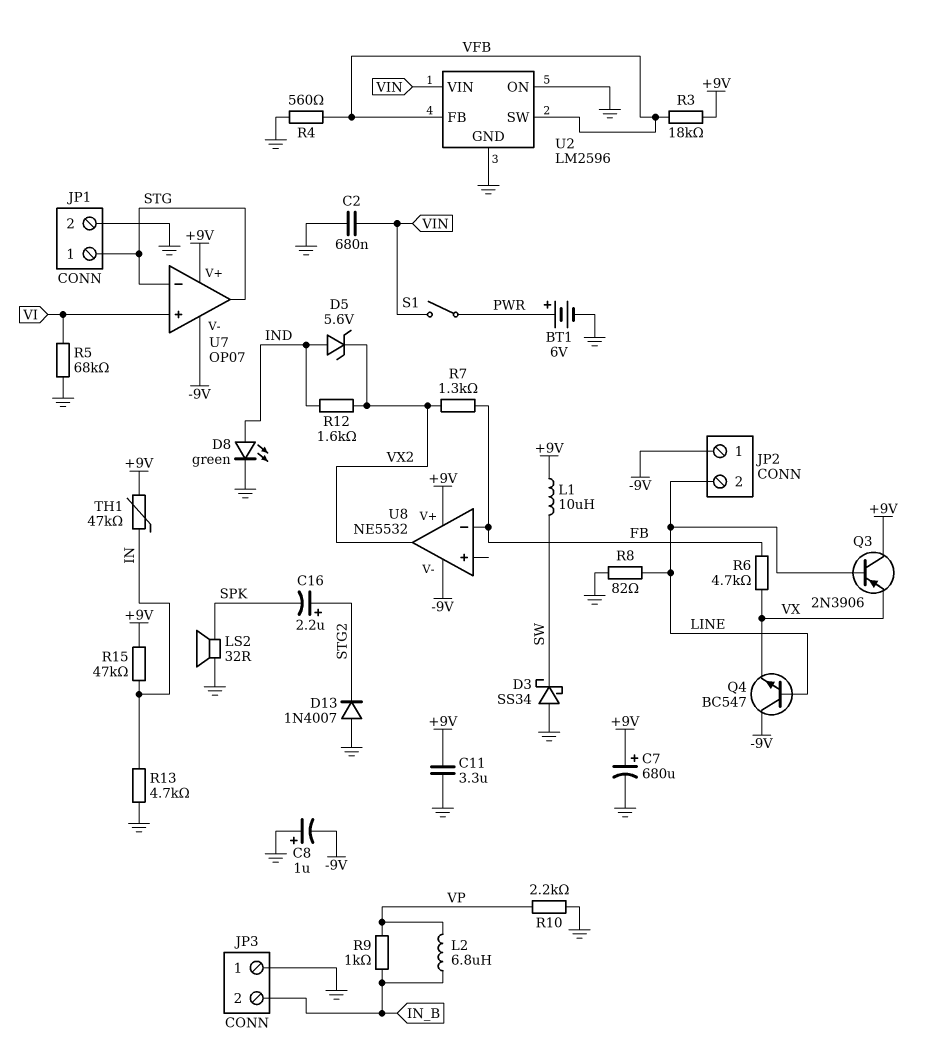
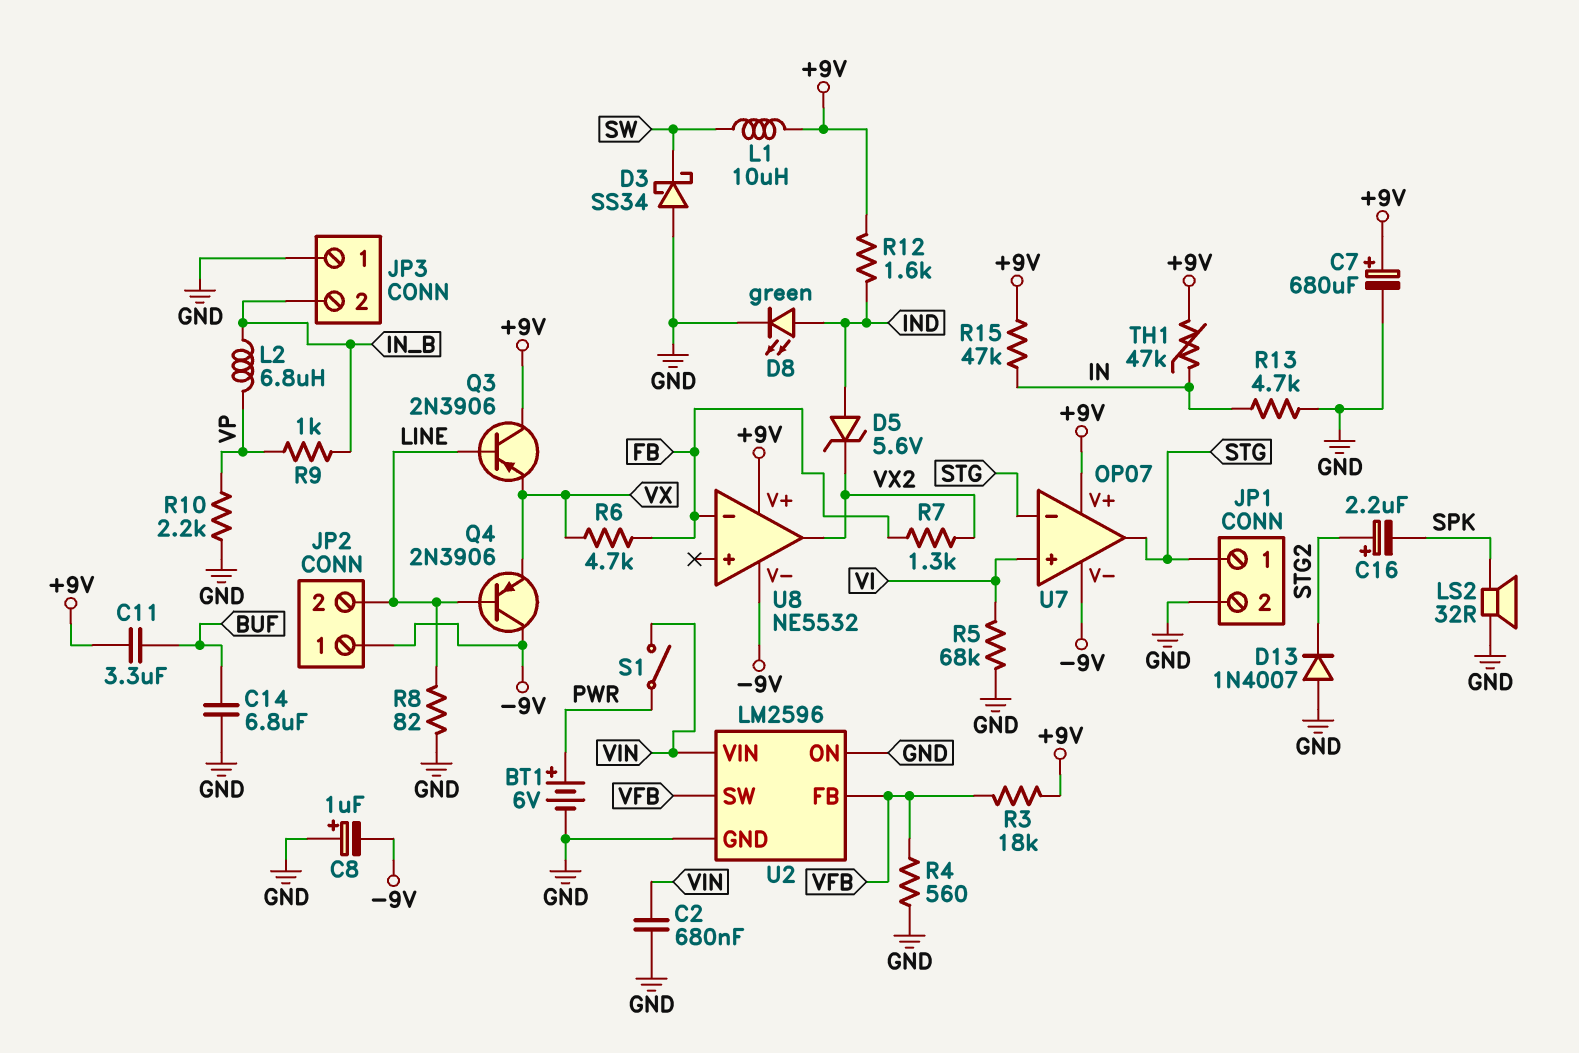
C11: 3.3uF (+9V, GND) -> 3.3uF (+9V, BUF)
C14: none -> 6.8uF (BUF, GND)
Q4: NPN BC547 (B LINE, C -9V, E VX) -> PNP 2N3906 (B LINE, C -9V, E VX)
R12: 1.6k (IND, VX2) -> 1.6k (+9V, IND)

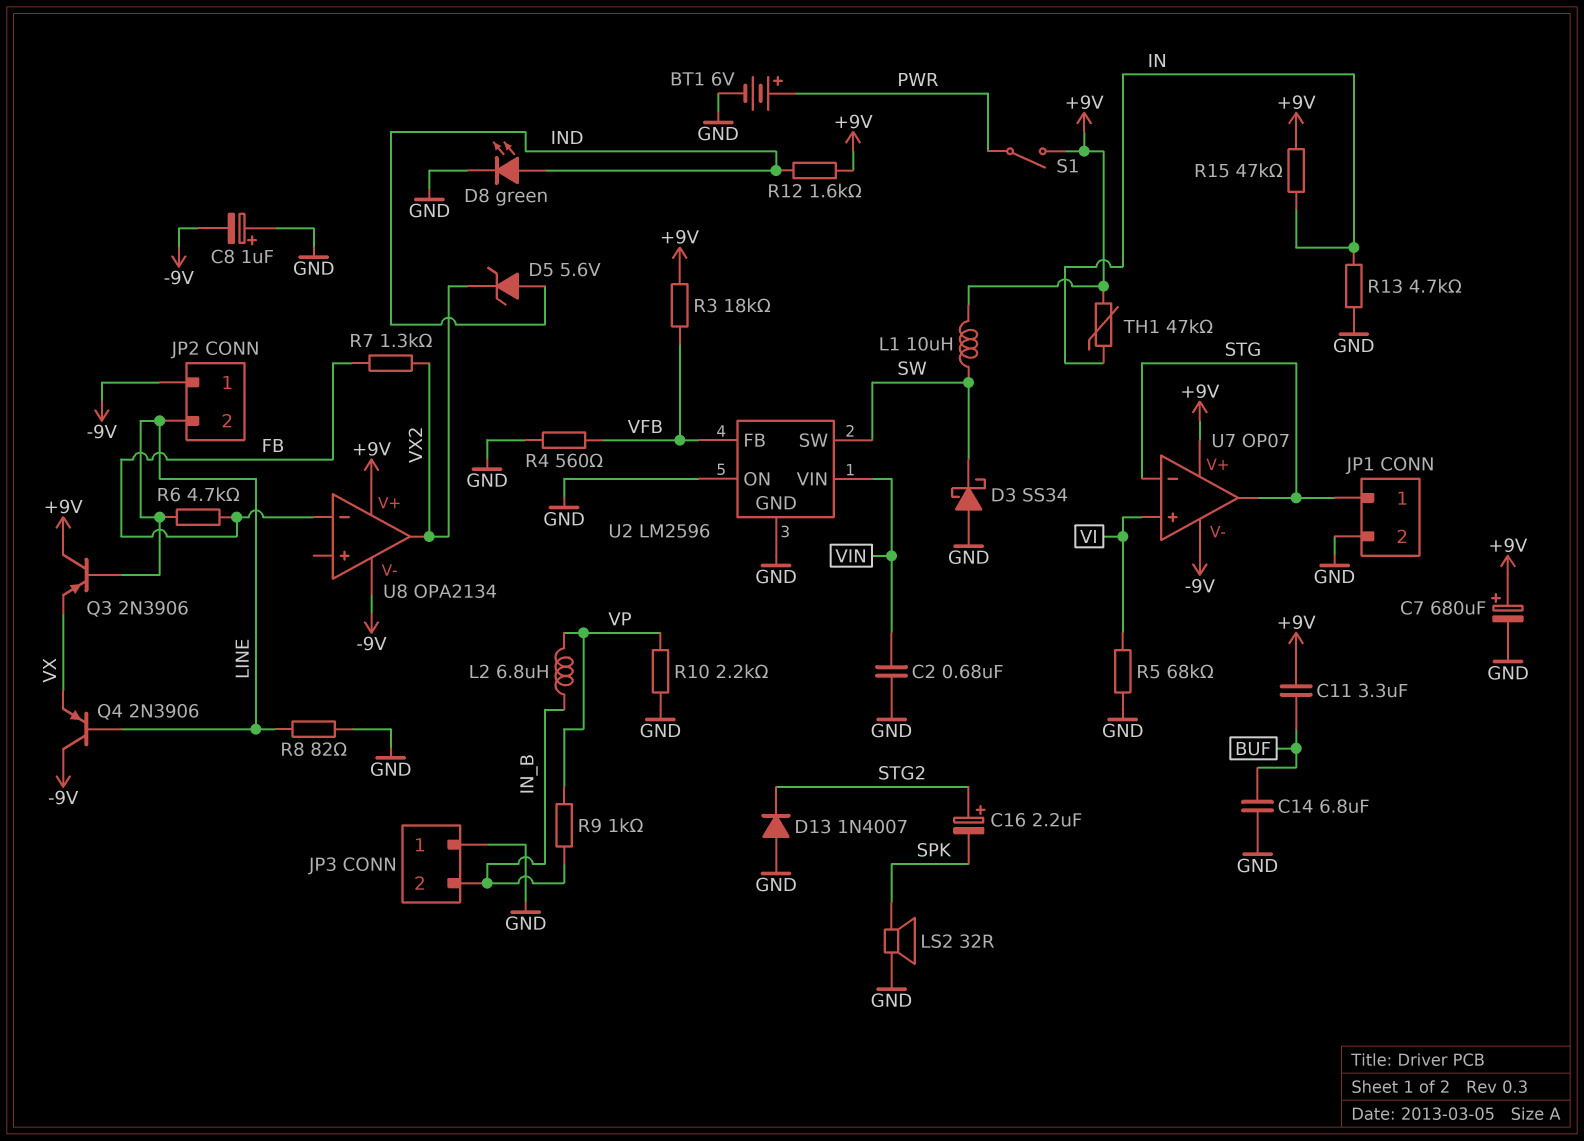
R6: 4.7k (FB, VX) -> 4.7k (FB, LINE)
S1: switch (PWR, VIN) -> switch (+9V, PWR)
U2 pin SW: VFB -> SW
U8: NE5532 -> OPA2134

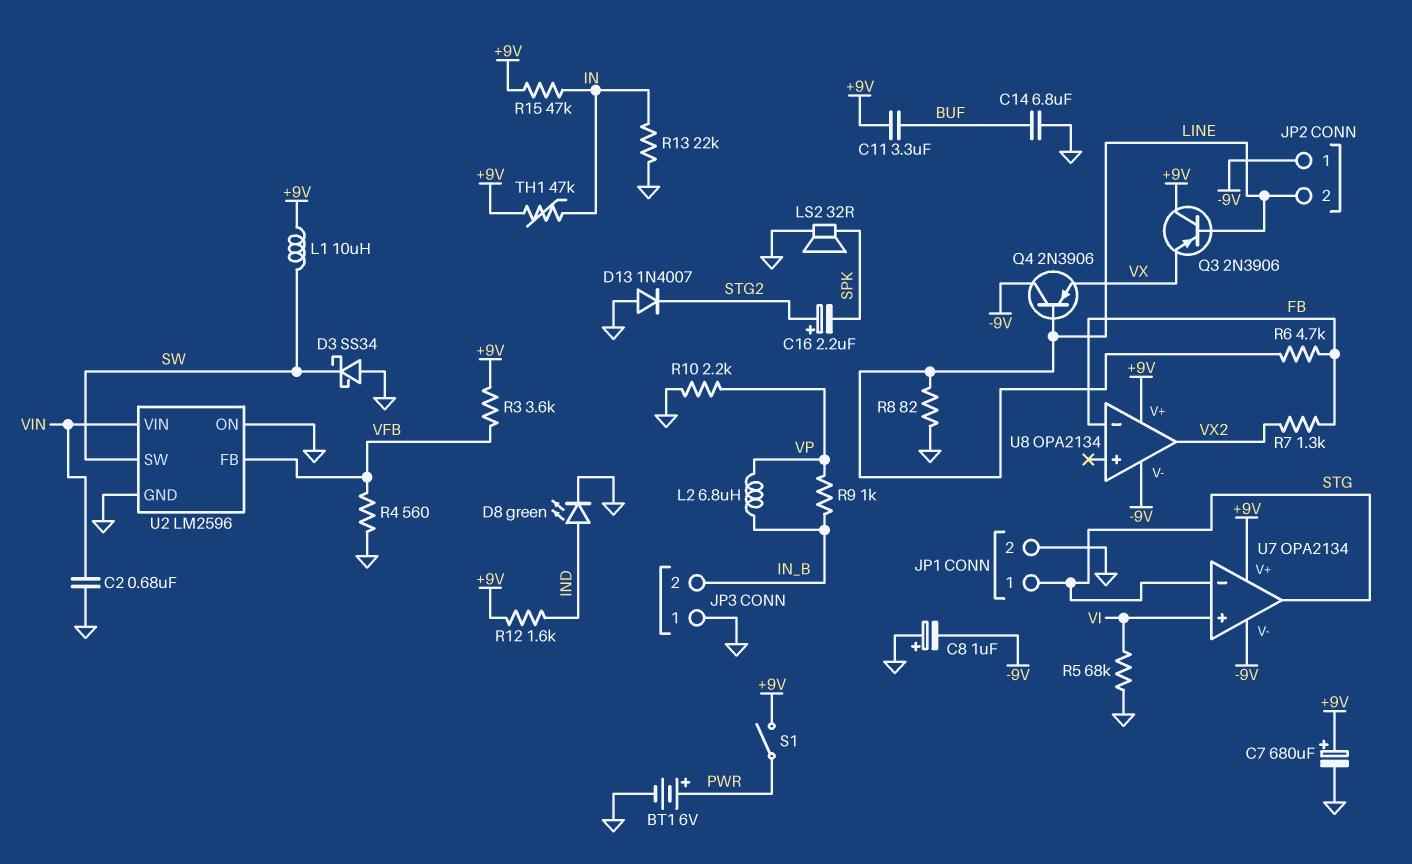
D5: zener 5.6V (A IND, K VX2) -> none
R3: 18k (+9V, VFB) -> 3.6k (+9V, VFB)
R13: 4.7k (GND, IN) -> 22k (GND, IN)
U7: OP07 -> OPA2134

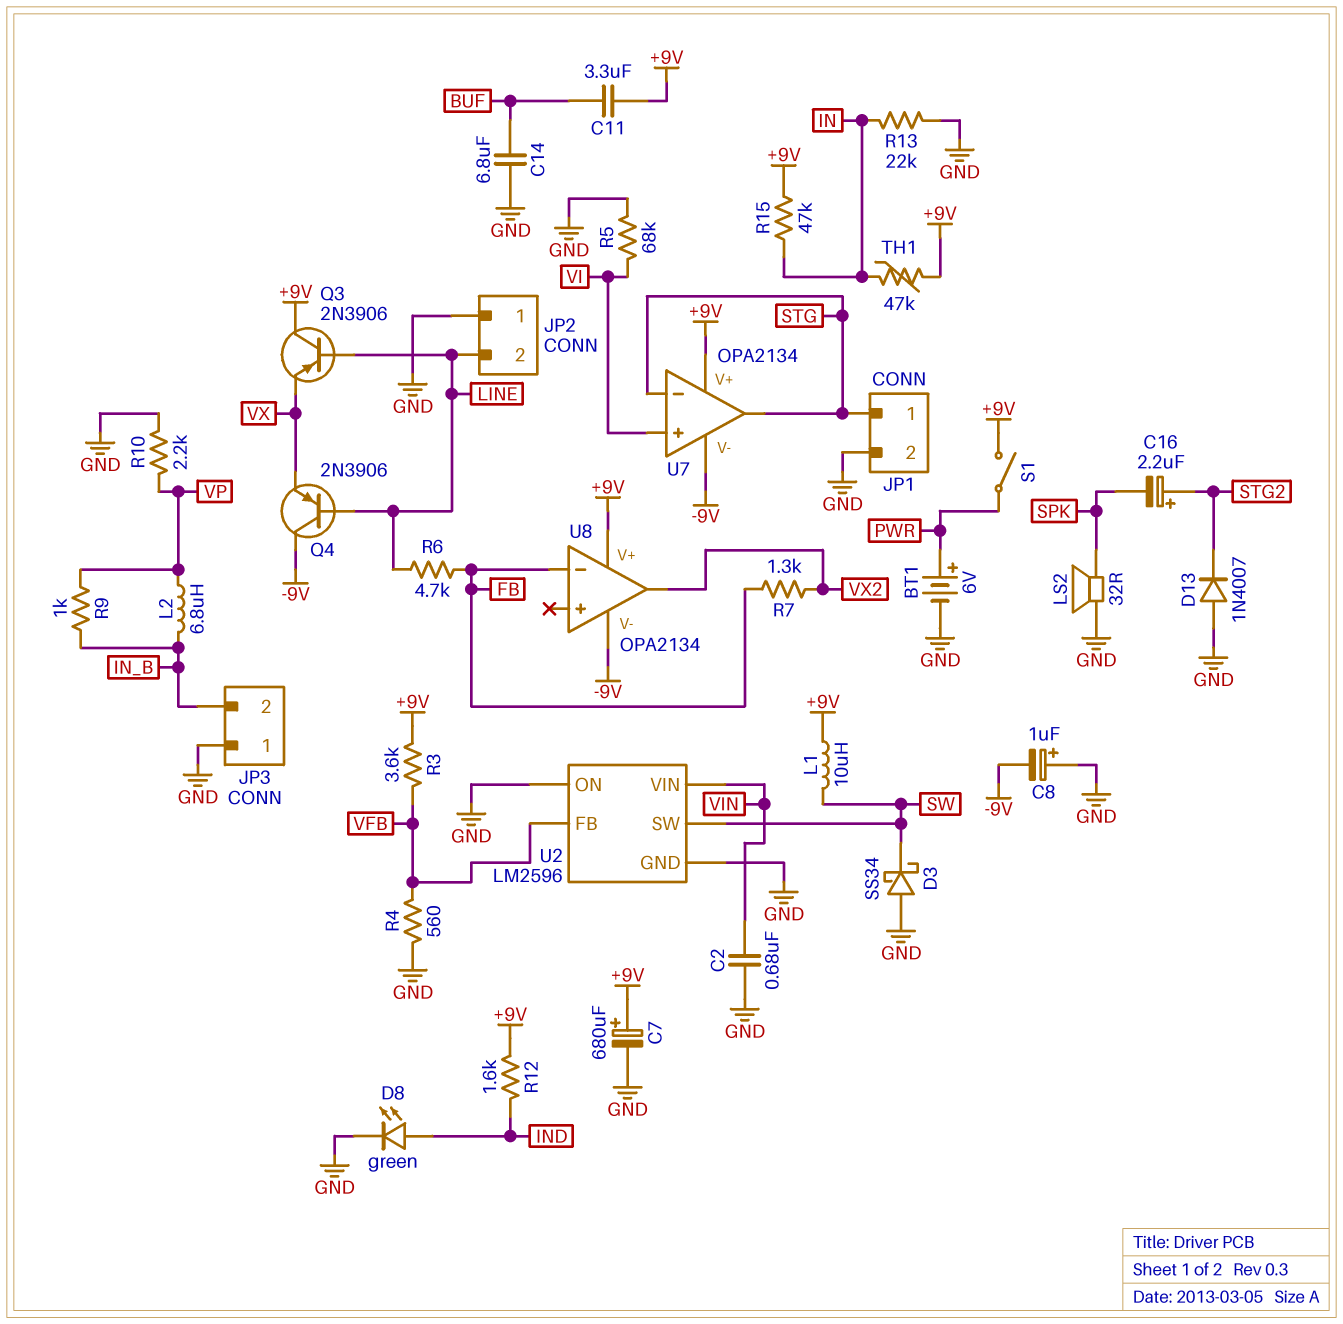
JP2 pin 1: -9V -> GND
R8: 82 (GND, LINE) -> none

